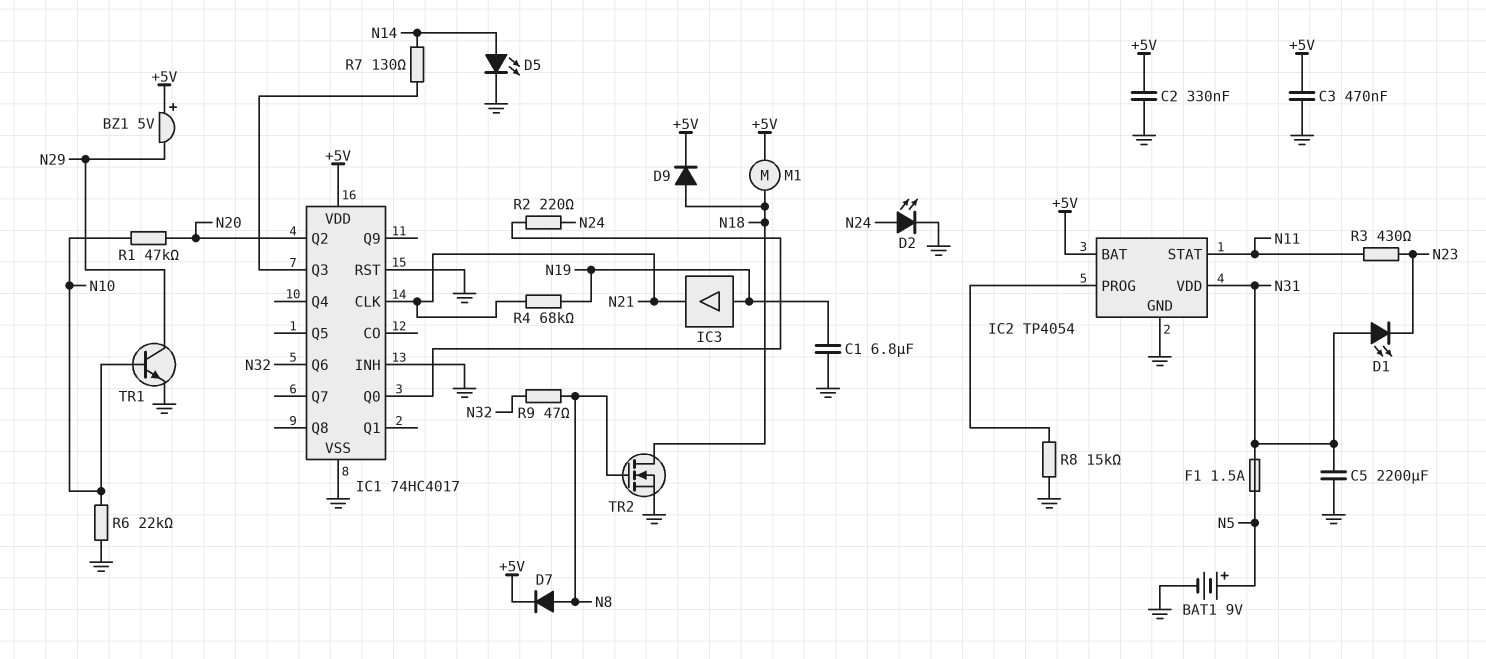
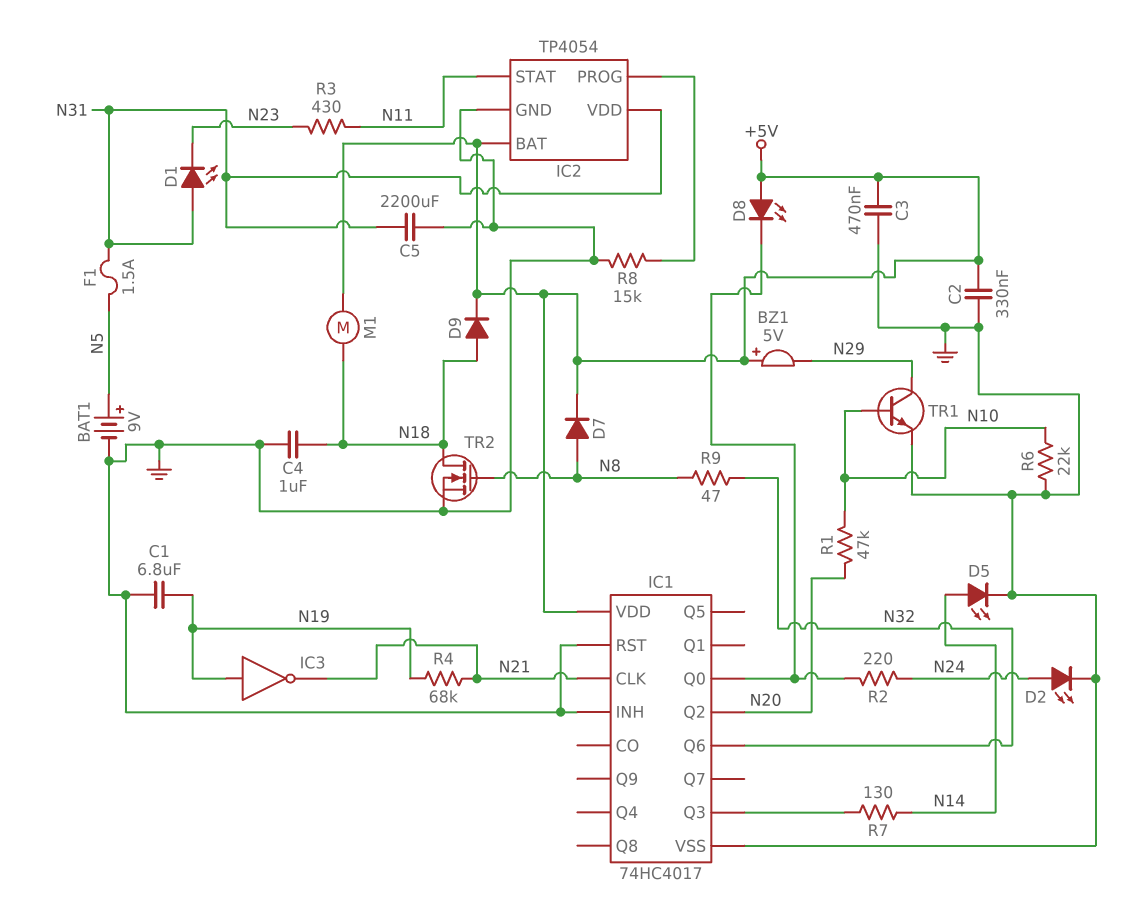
C4: none -> 1uF (GND, N18)
D8: none -> LED (A +5V, K IC1/Q0)
IC3: buffer (in N19, out N21) -> NOT (in N19, out N21)

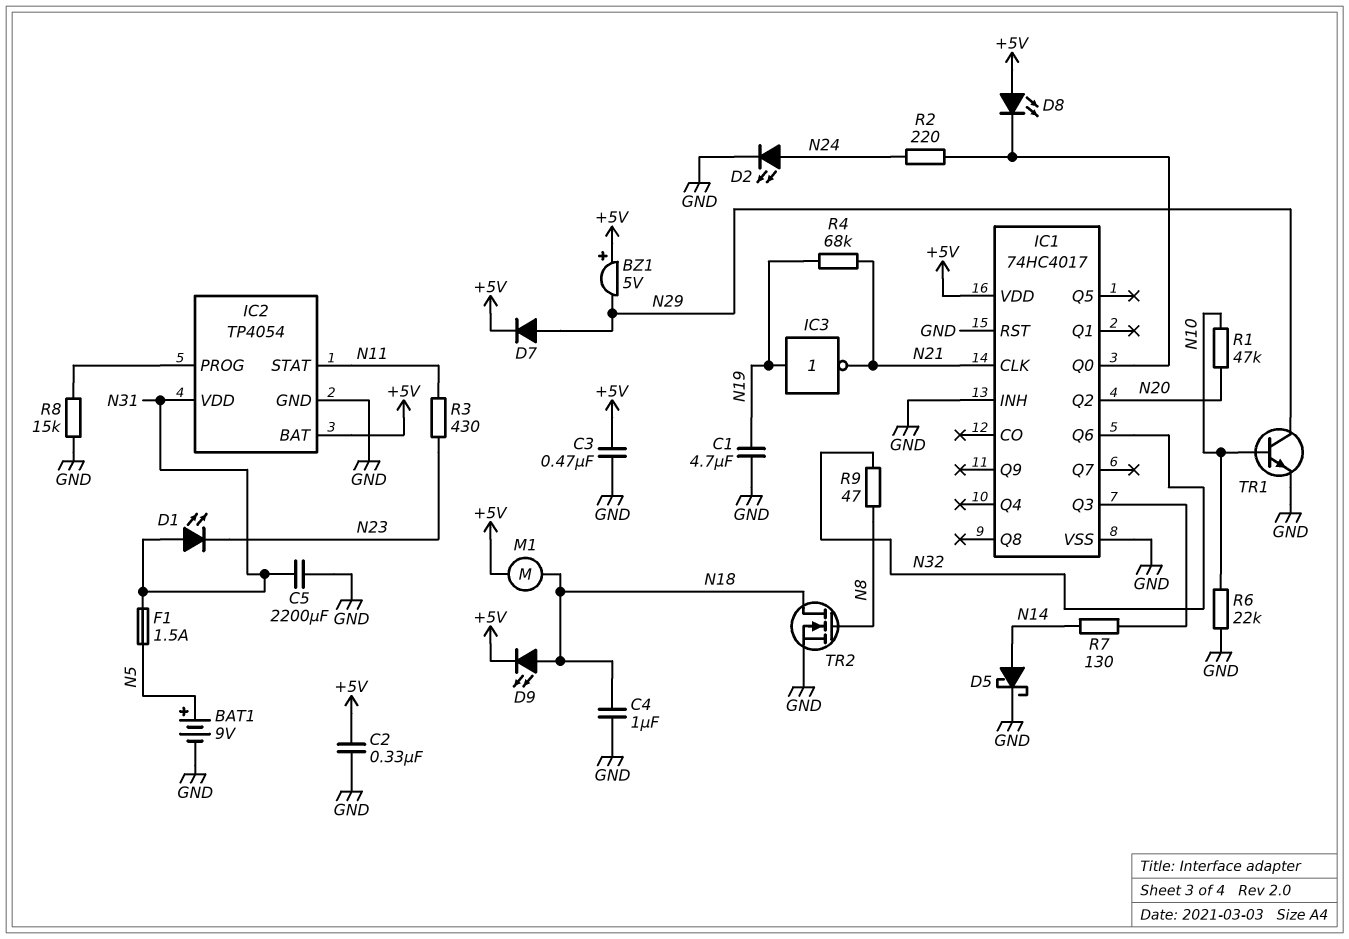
C1: 6.8uF (GND, N19) -> 4.7uF (GND, N19)
D5: LED (A N14, K GND) -> schottky (A N14, K GND)
D7: diode (A N8, K +5V) -> diode (A N29, K +5V)
D9: diode (A N18, K +5V) -> LED (A N18, K +5V)

